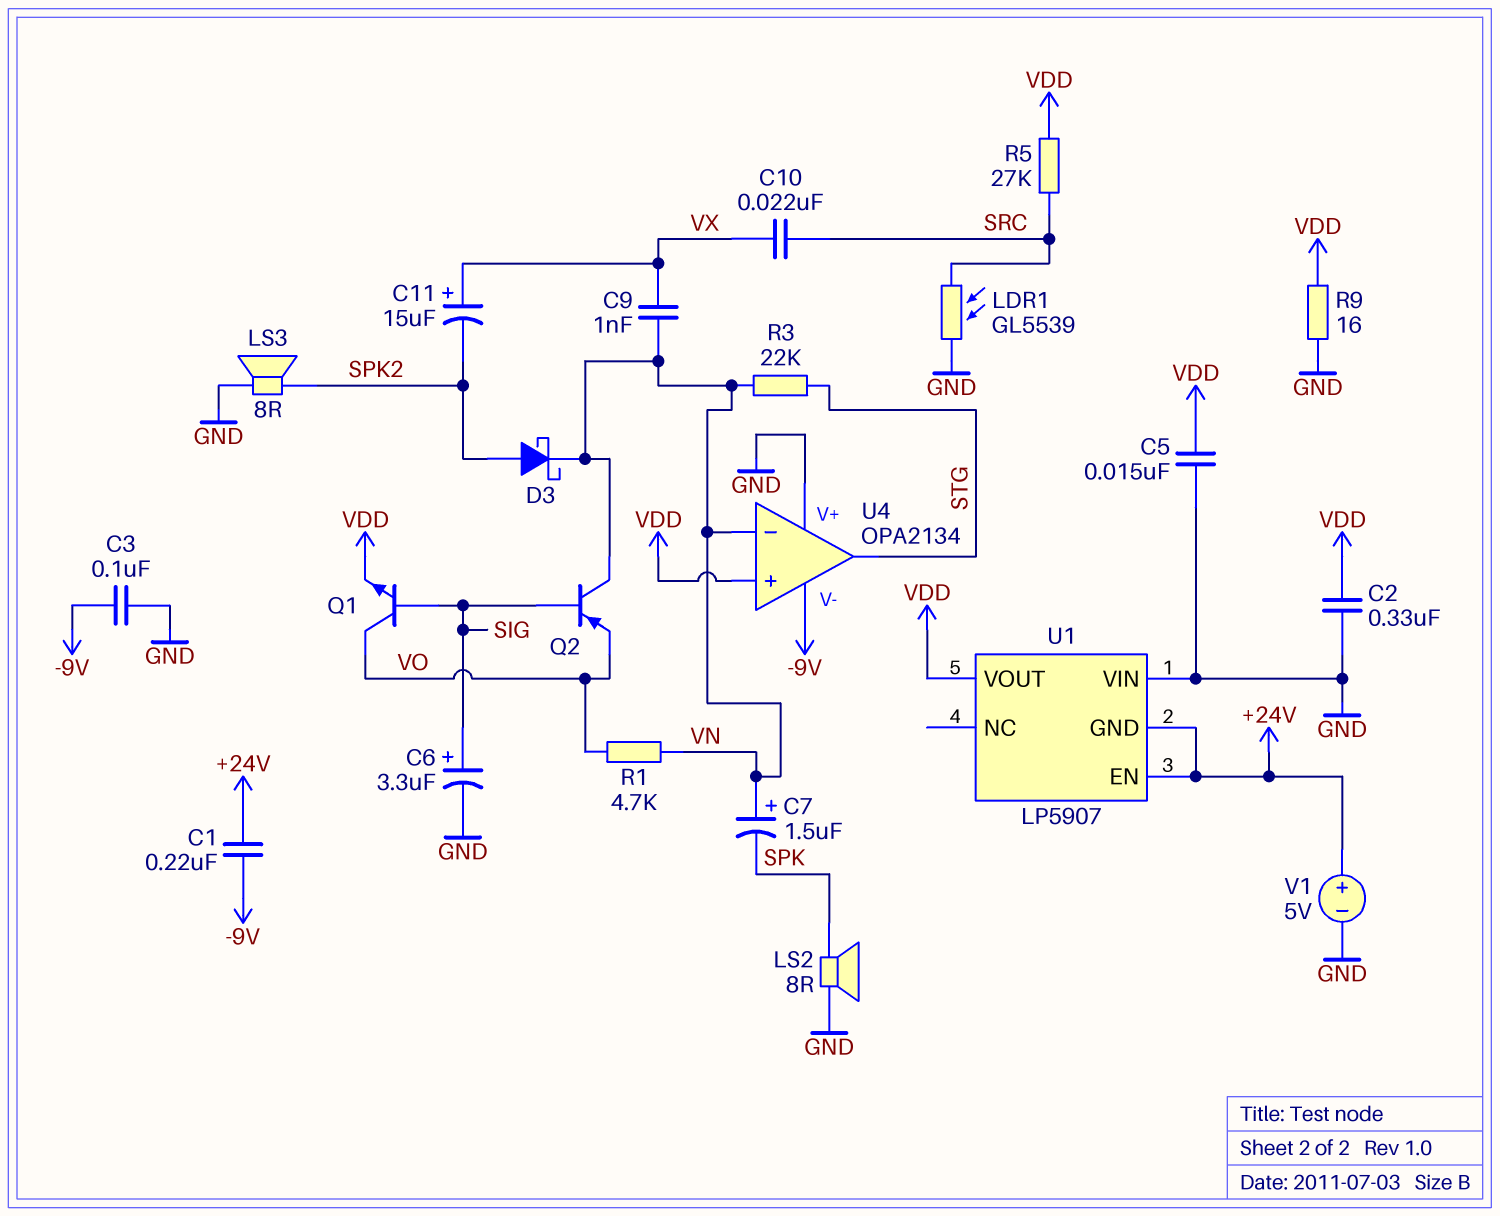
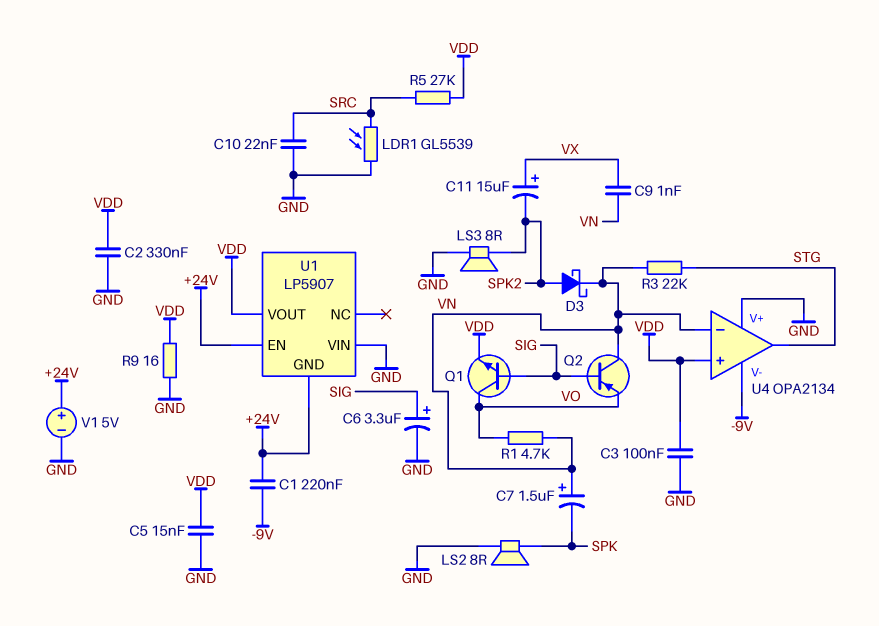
C3: 100nF (-9V, GND) -> 100nF (GND, VDD)
C10: 22nF (SRC, VX) -> 22nF (GND, SRC)

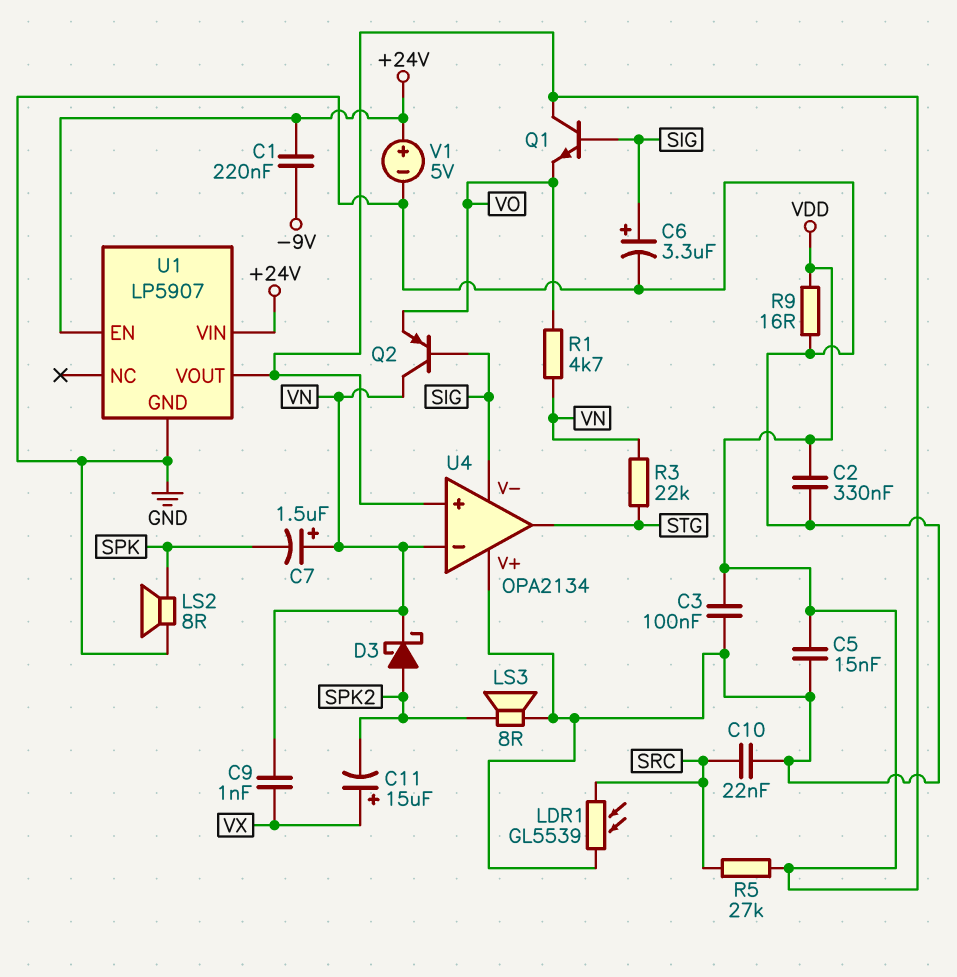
Q1: NPN (B SIG, C VO, E VDD) -> NPN (B SIG, C VDD, E VO)
U1 pin GND: +24V -> GND
U1 pin VIN: GND -> +24V
U4 pin V-: -9V -> SIG

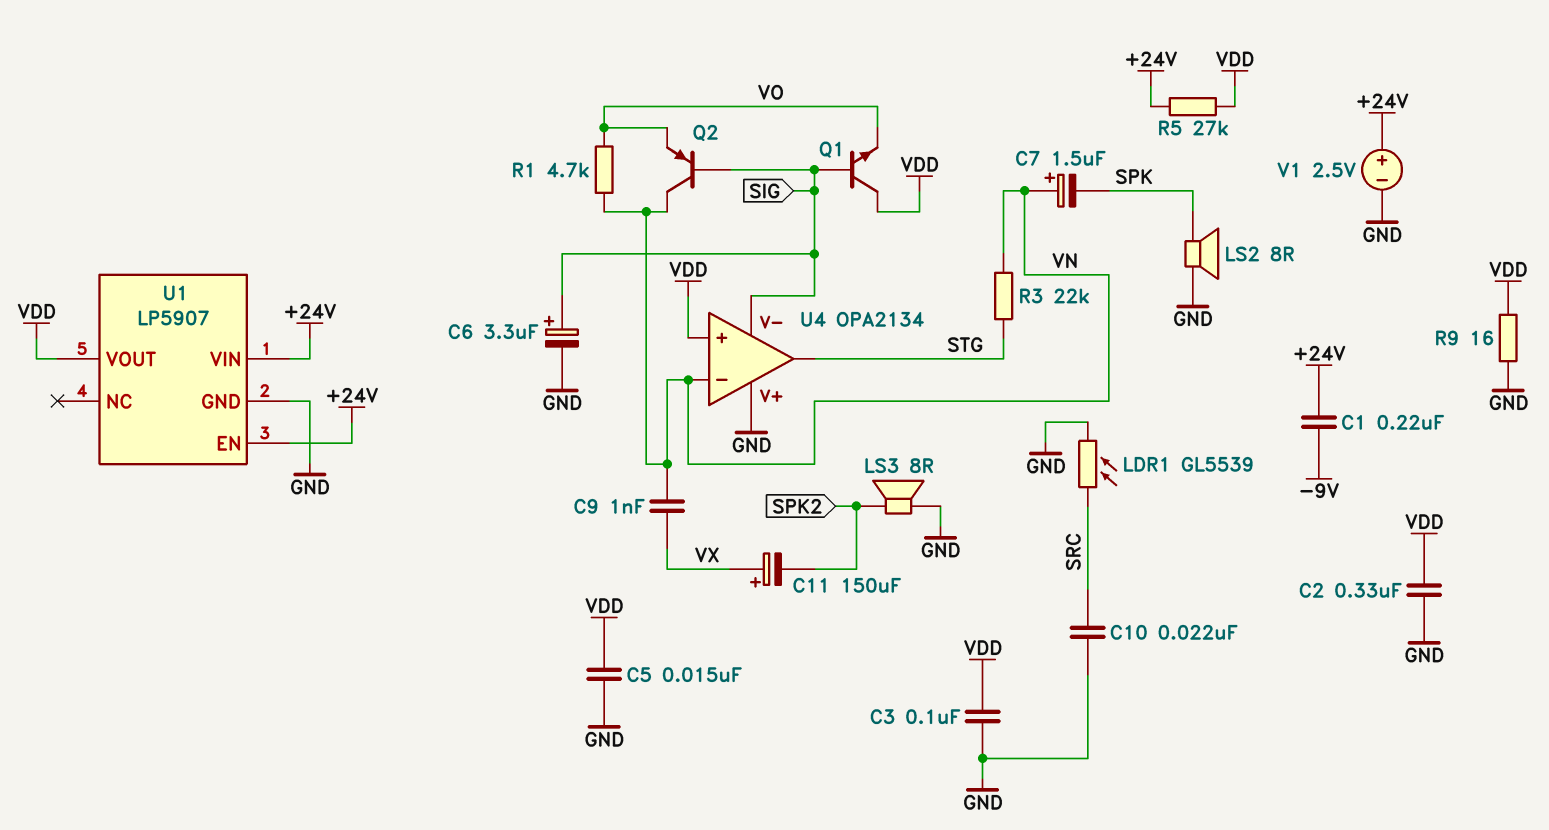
C11: 15uF (plus VX, minus SPK2) -> 150uF (plus VX, minus SPK2)
D3: schottky (A SPK2, K VN) -> none
R5: 27k (SRC, VDD) -> 27k (+24V, VDD)
V1: 5V (plus +24V, minus GND) -> 2.5V (plus +24V, minus GND)

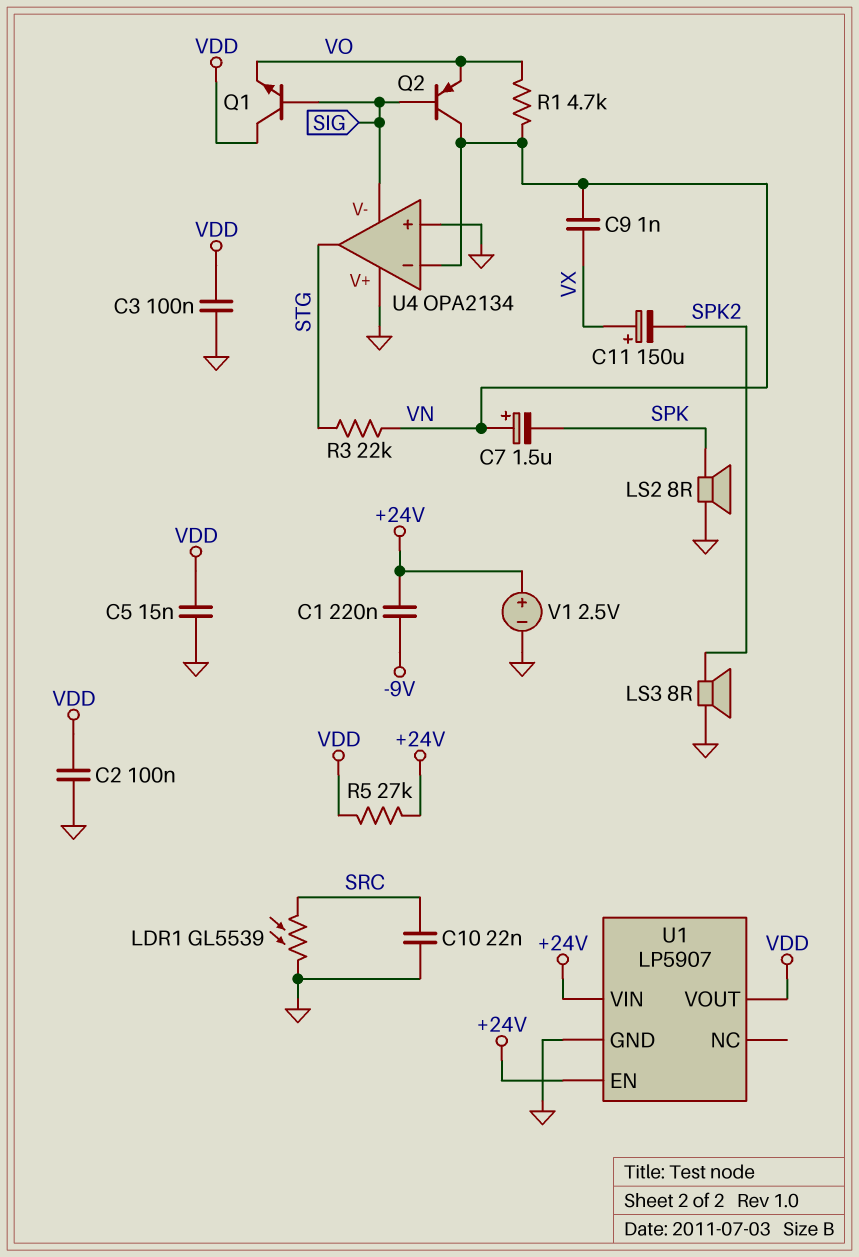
C2: 330nF (GND, VDD) -> 100nF (GND, VDD)
C6: 3.3uF (plus SIG, minus GND) -> none
R9: 16 (GND, VDD) -> none
U4 pin in+: VDD -> GND

